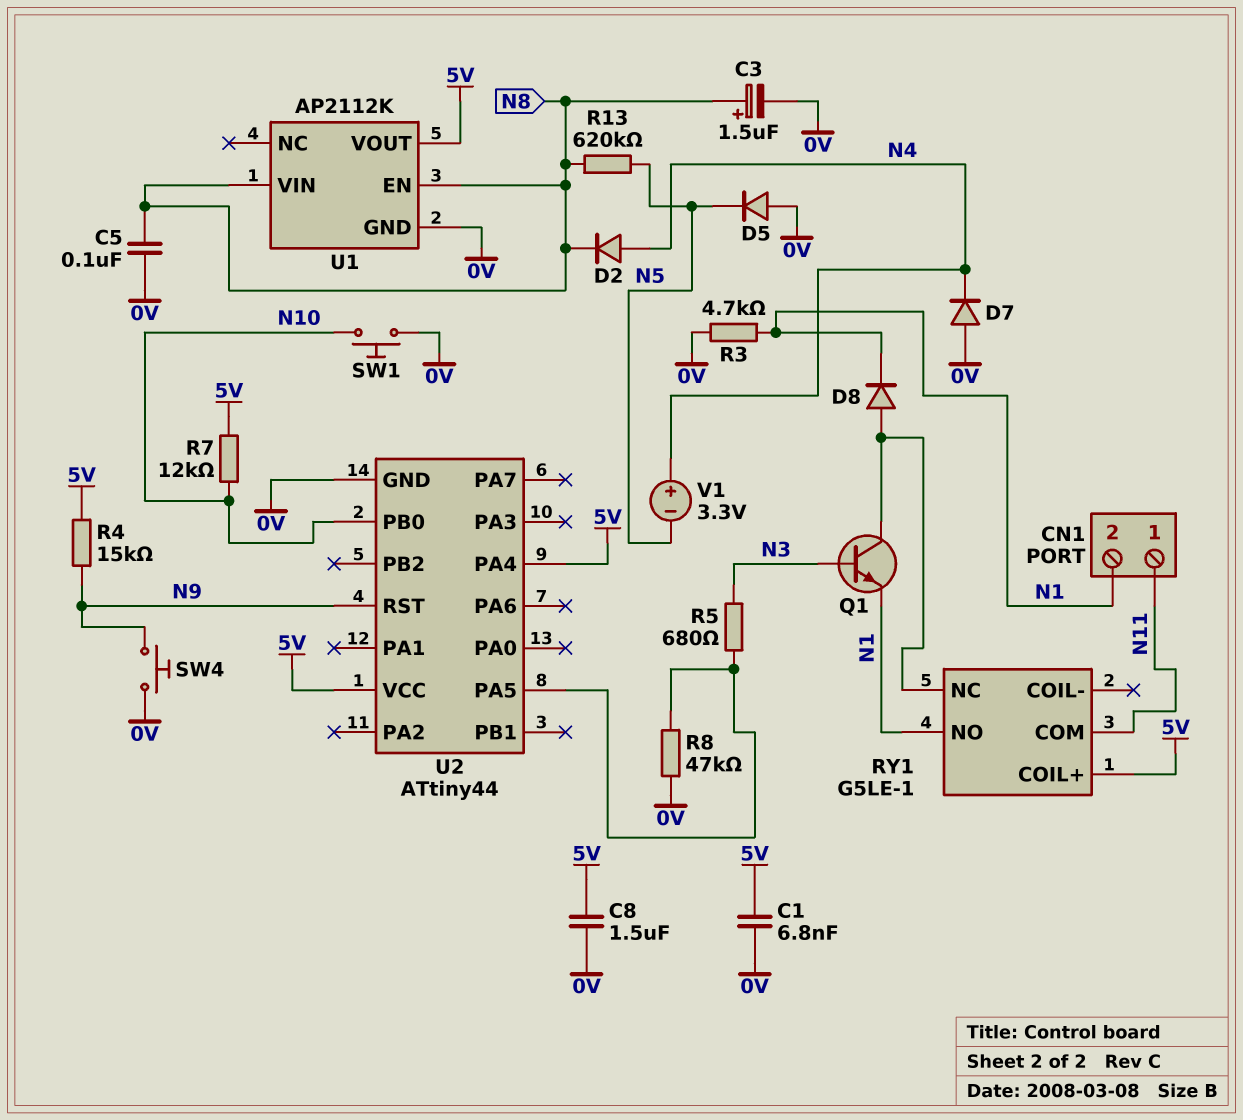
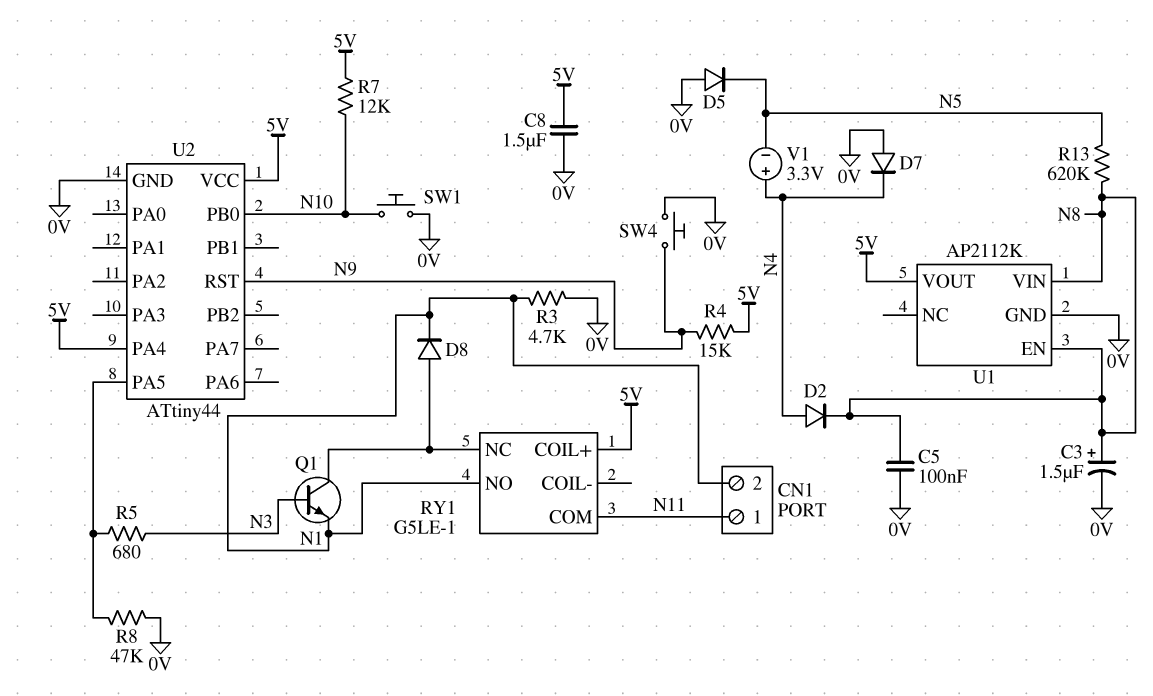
C1: 6.8nF (0V, 5V) -> none

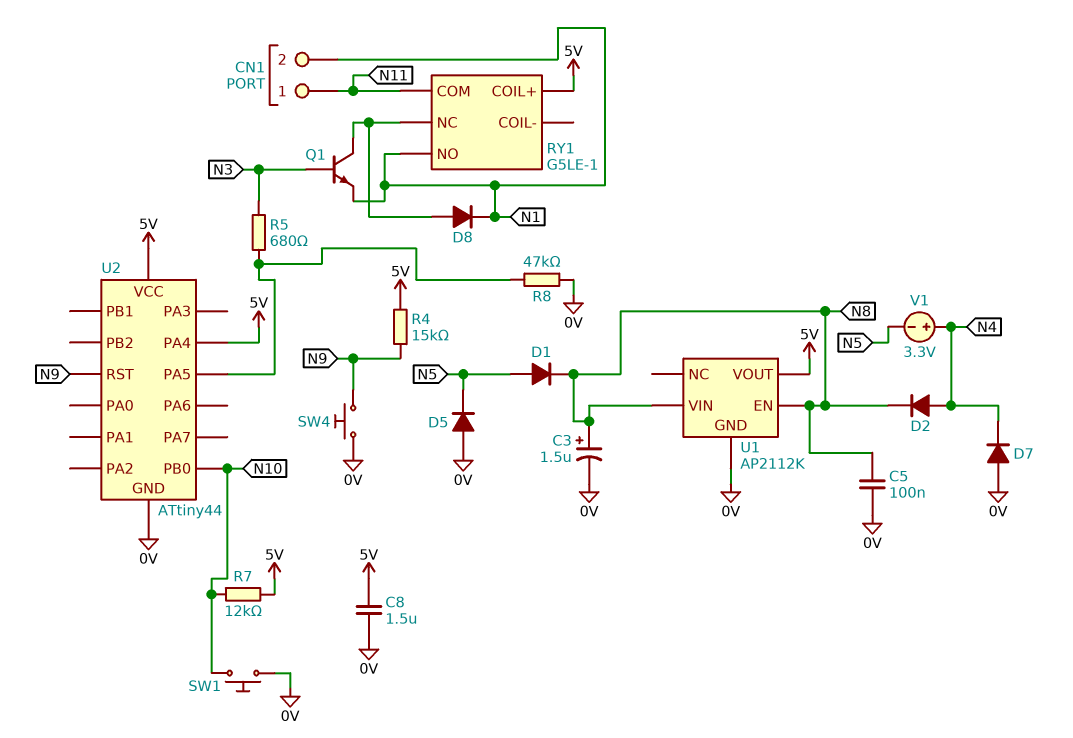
D1: none -> diode (A N5, K N8)
R3: 4.7k (0V, N1) -> none
R13: 620k (N5, N8) -> none

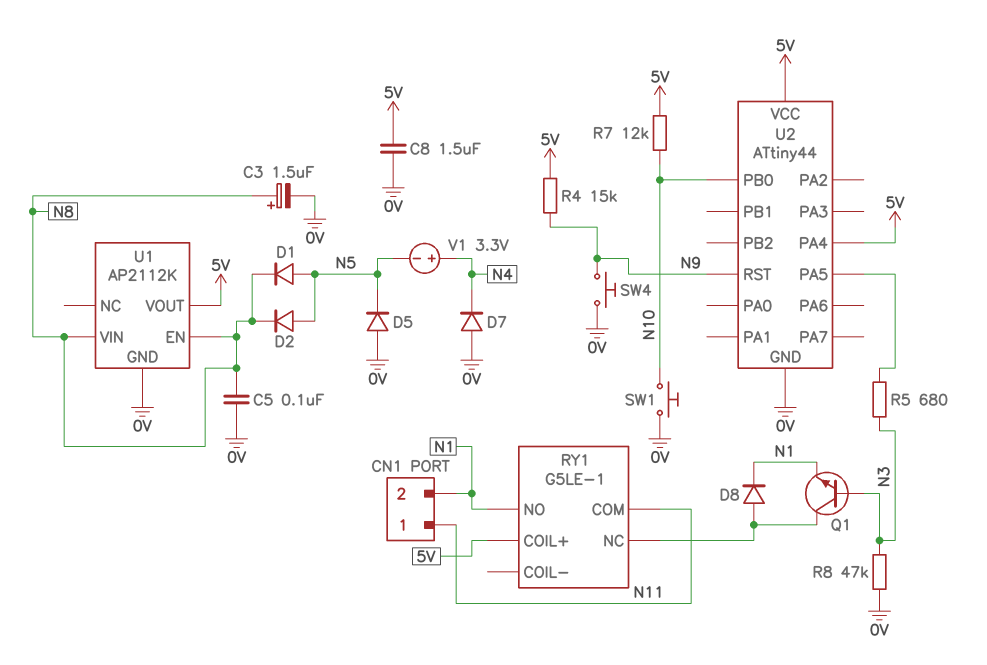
D2: diode (A N4, K N8) -> diode (A N5, K N8)
R8: 47k (0V, U2/PA5) -> 47k (0V, N3)

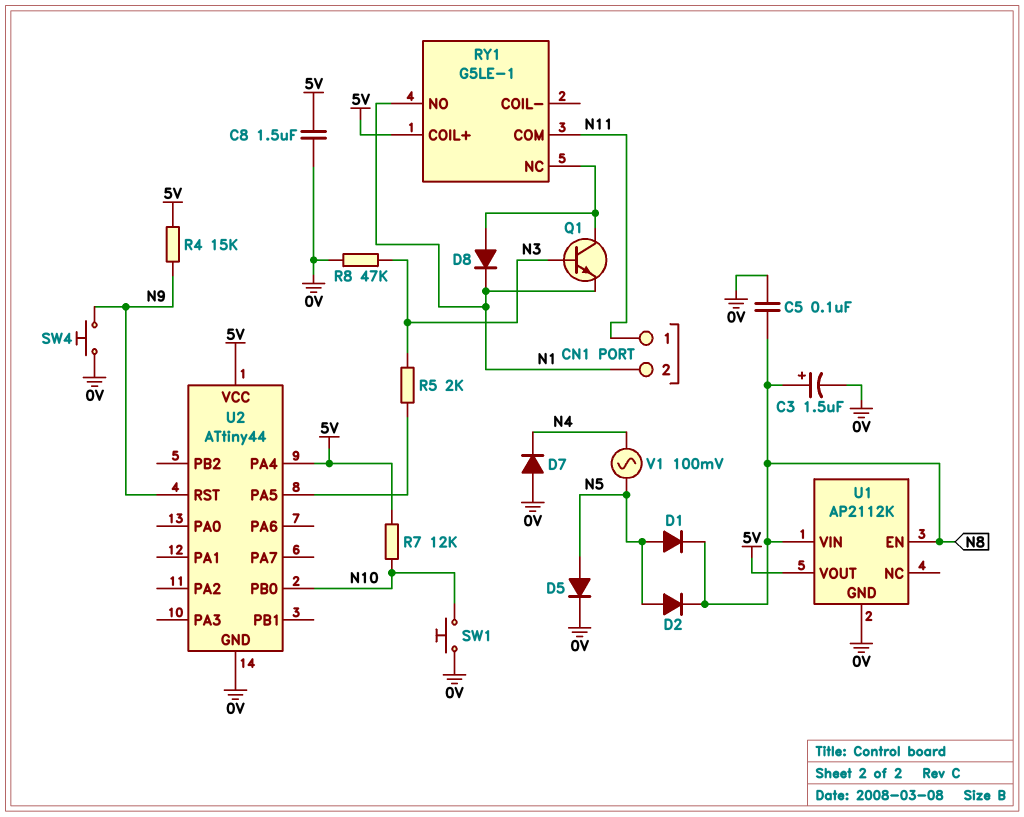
D5: diode (A 0V, K N5) -> diode (A N5, K 0V)
R5: 680 (N3, U2/PA5) -> 2k (N3, U2/PA5)
V1: 3.3V (plus N4, minus N5) -> AC 100mV (N4, N5)

